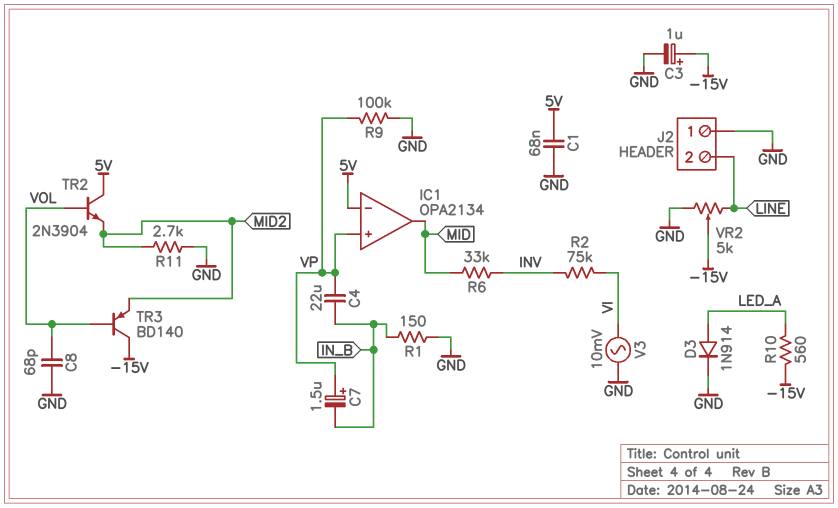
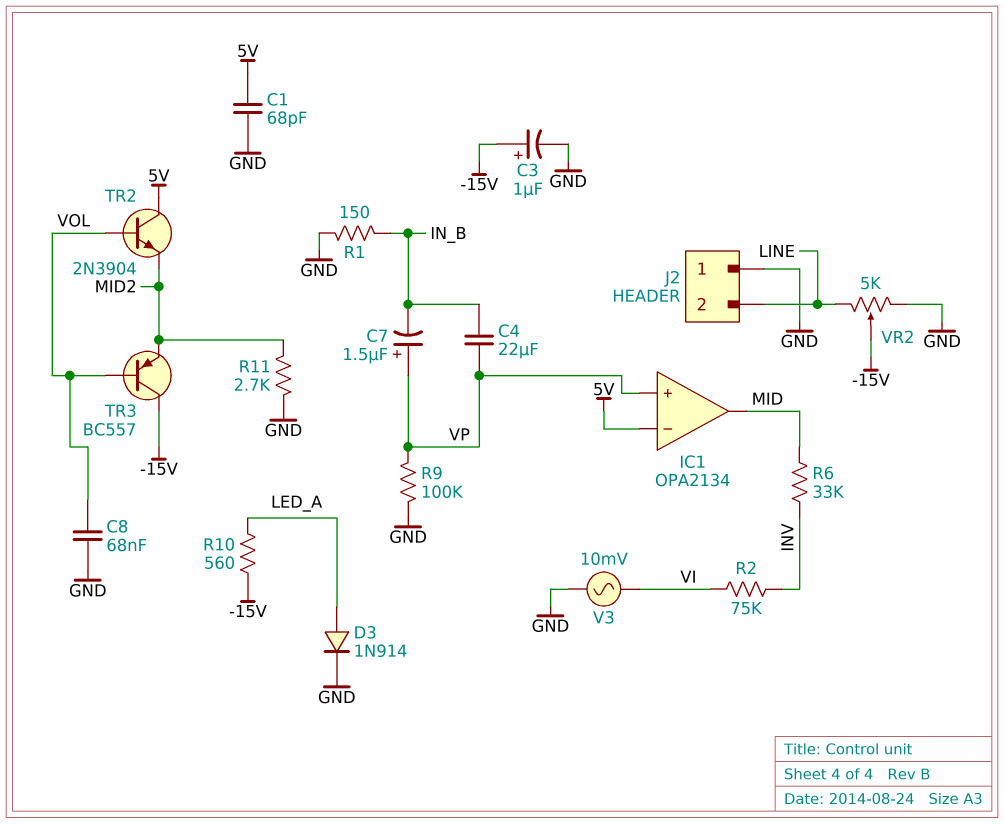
C1: 68nF (5V, GND) -> 68pF (5V, GND)
C8: 68pF (GND, VOL) -> 68nF (GND, VOL)
TR3: PNP BD140 (B VOL, C -15V, E MID2) -> PNP BC557 (B VOL, C -15V, E MID2)

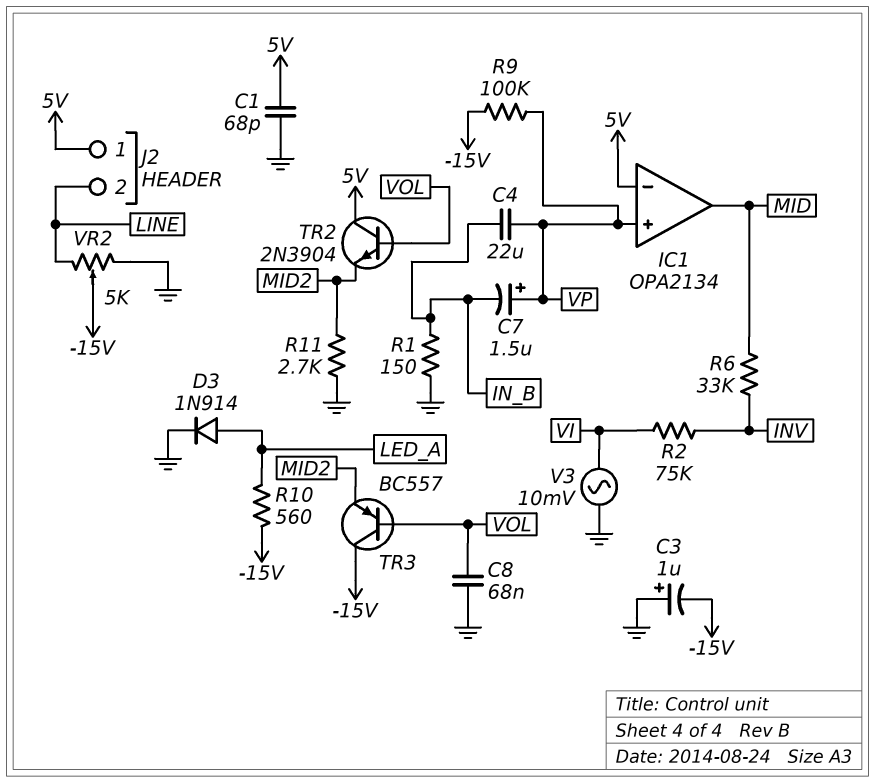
C3: 1uF (plus -15V, minus GND) -> 1uF (plus GND, minus -15V)
J2 pin 1: GND -> 5V
R9: 100k (GND, VP) -> 100k (-15V, VP)

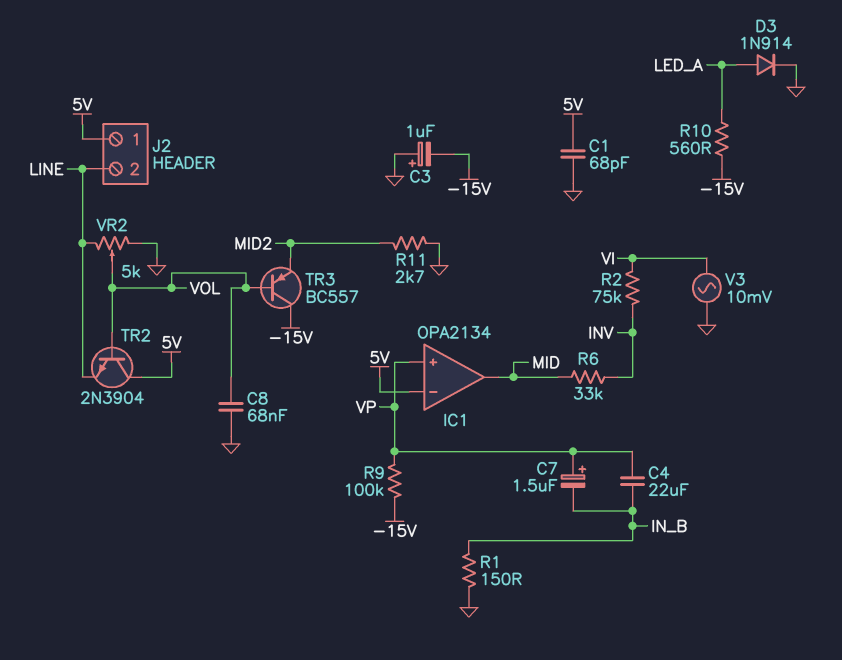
TR2: NPN 2N3904 (B VOL, C 5V, E MID2) -> NPN 2N3904 (B VOL, C 5V, E LINE)
VR2: 5k (GND, LINE, wiper -15V) -> 5k (GND, LINE, wiper VOL)

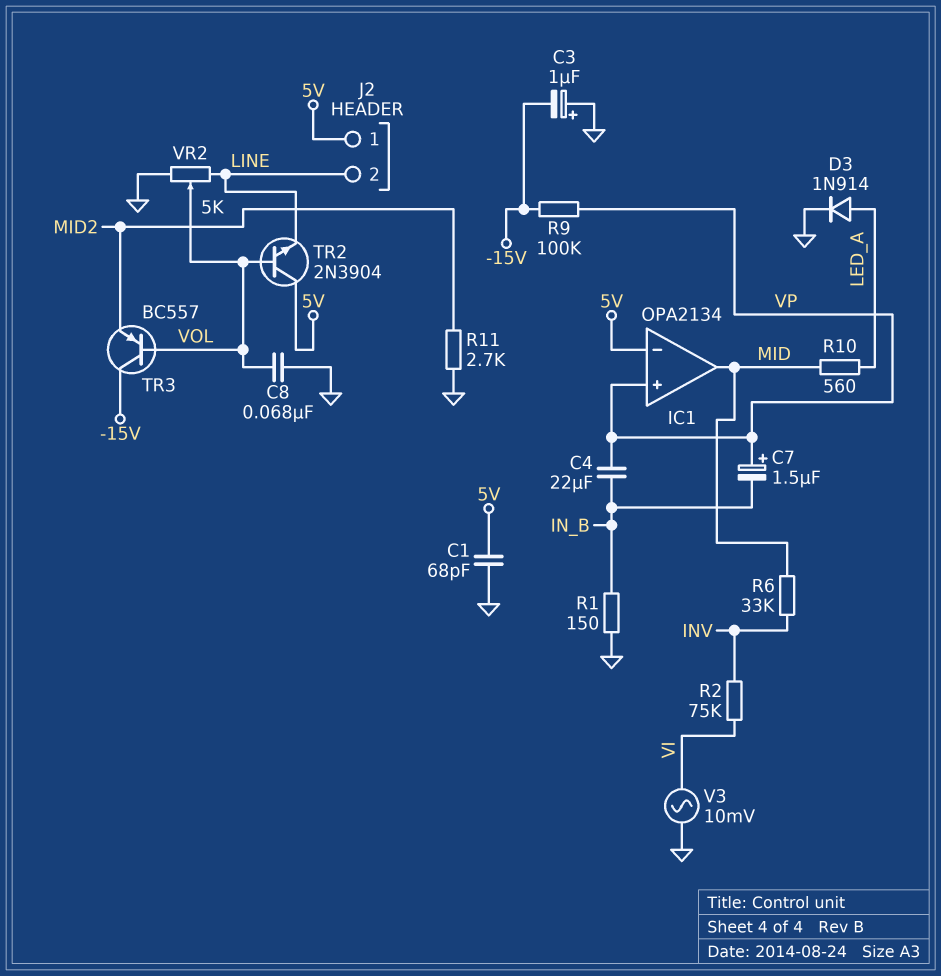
R10: 560 (-15V, LED_A) -> 560 (LED_A, MID)

